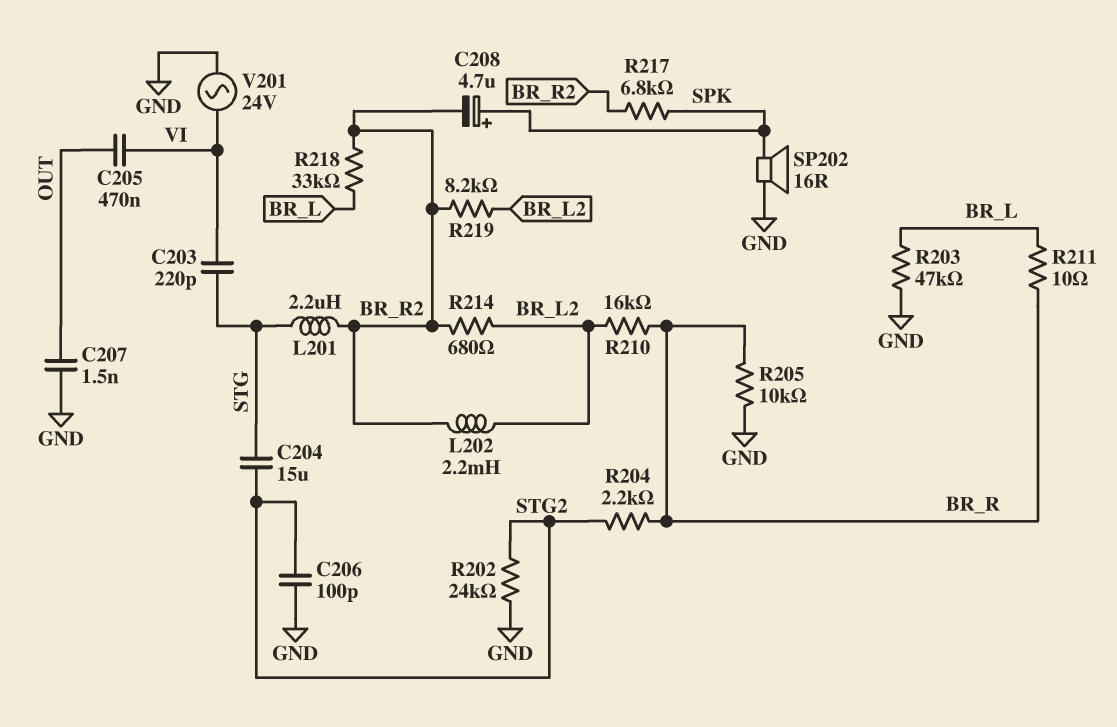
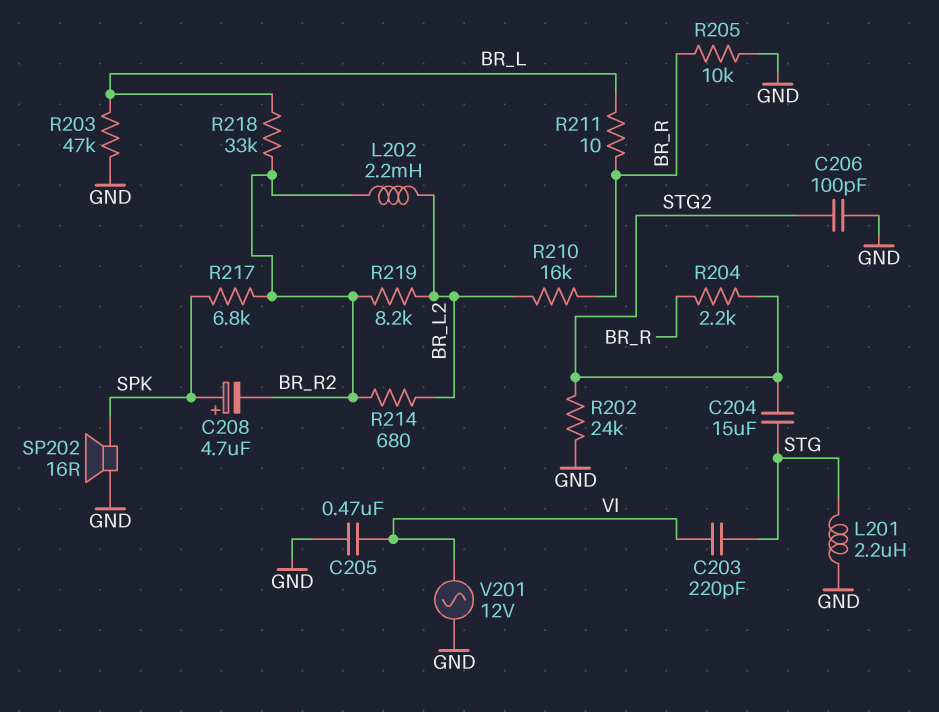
C205: 470nF (OUT, VI) -> 470nF (GND, VI)
C207: 1.5nF (GND, OUT) -> none
L201: 2.2uH (BR_R2, STG) -> 2.2uH (GND, STG)
V201: AC 24V (GND, VI) -> AC 12V (GND, VI)

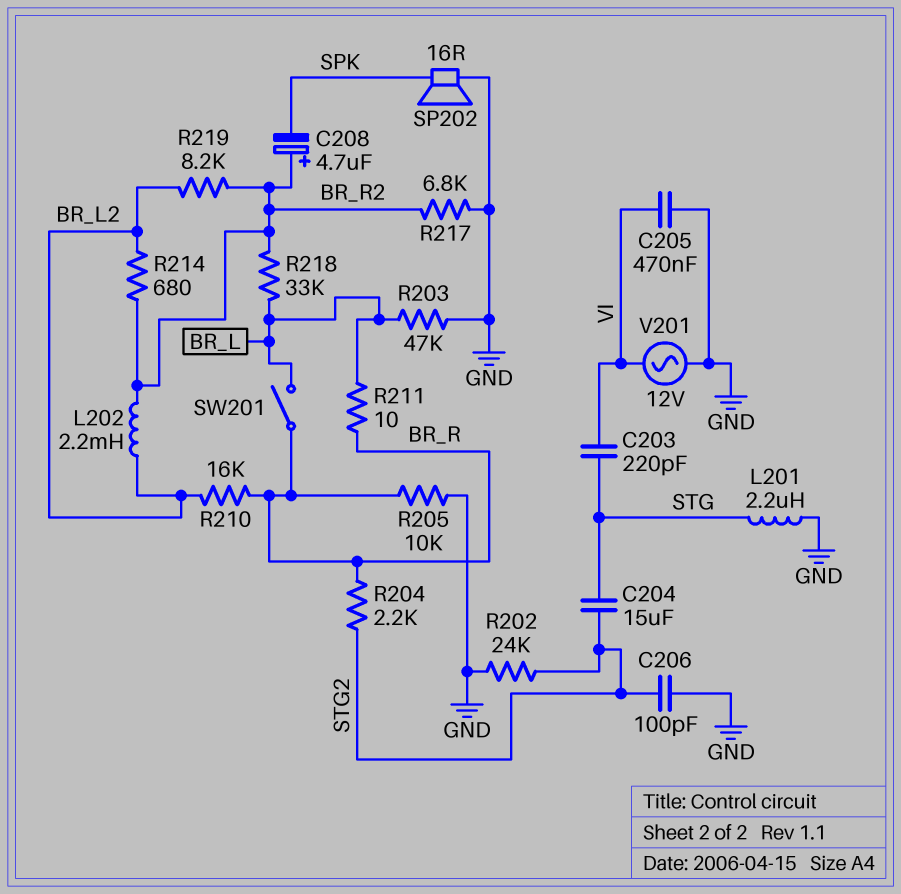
C208: 4.7uF (plus SPK, minus BR_R2) -> 4.7uF (plus BR_R2, minus SPK)
R217: 6.8k (BR_R2, SPK) -> 6.8k (BR_R2, GND)
SW201: none -> switch (BR_L, BR_R)

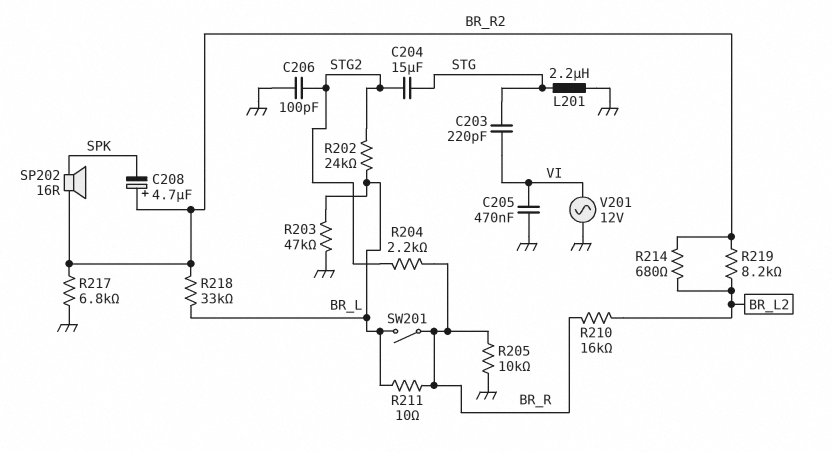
L202: 2.2mH (BR_L2, BR_R2) -> none
R202: 24k (GND, STG2) -> 24k (BR_L, STG2)
SP202: speaker 16R (GND, SPK) -> speaker 16R (BR_R2, SPK)

